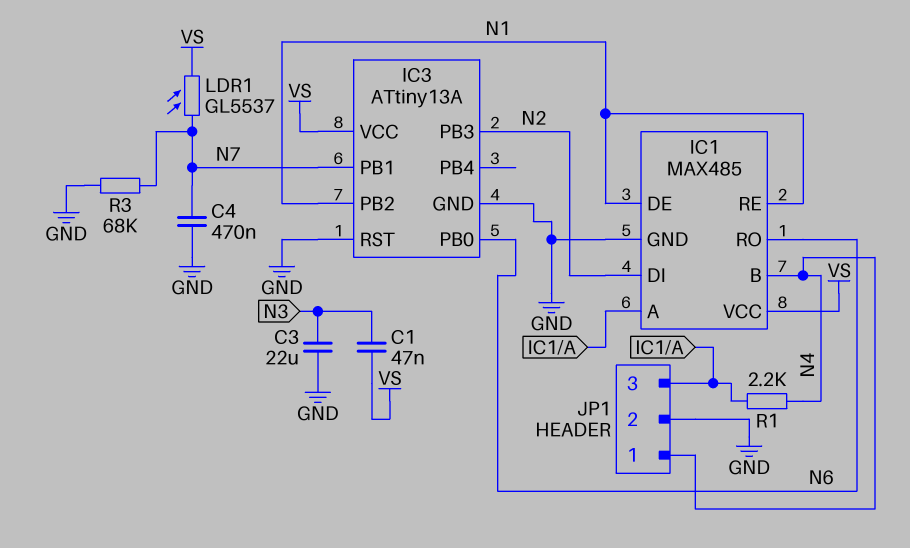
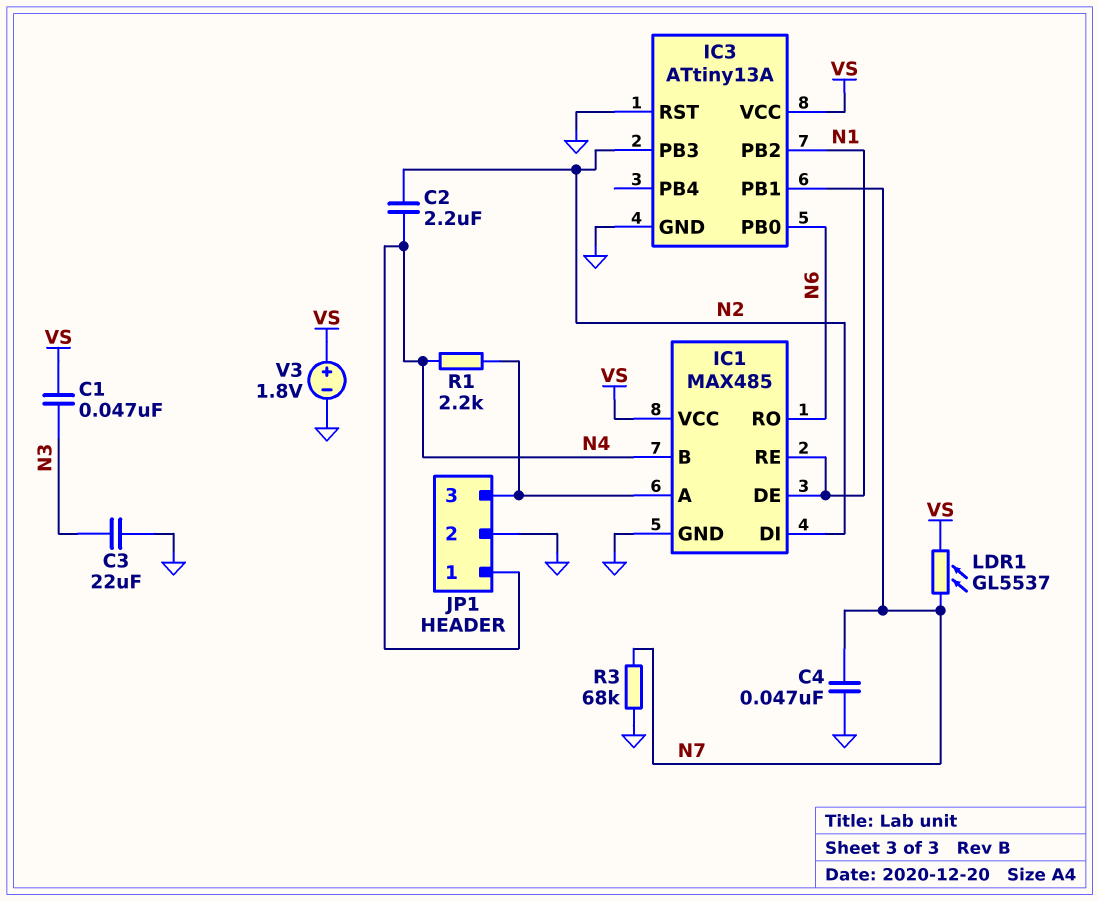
C2: none -> 2.2uF (N2, N4)
C4: 470nF (GND, N7) -> 47nF (GND, N7)
V3: none -> 1.8V (plus VS, minus GND)

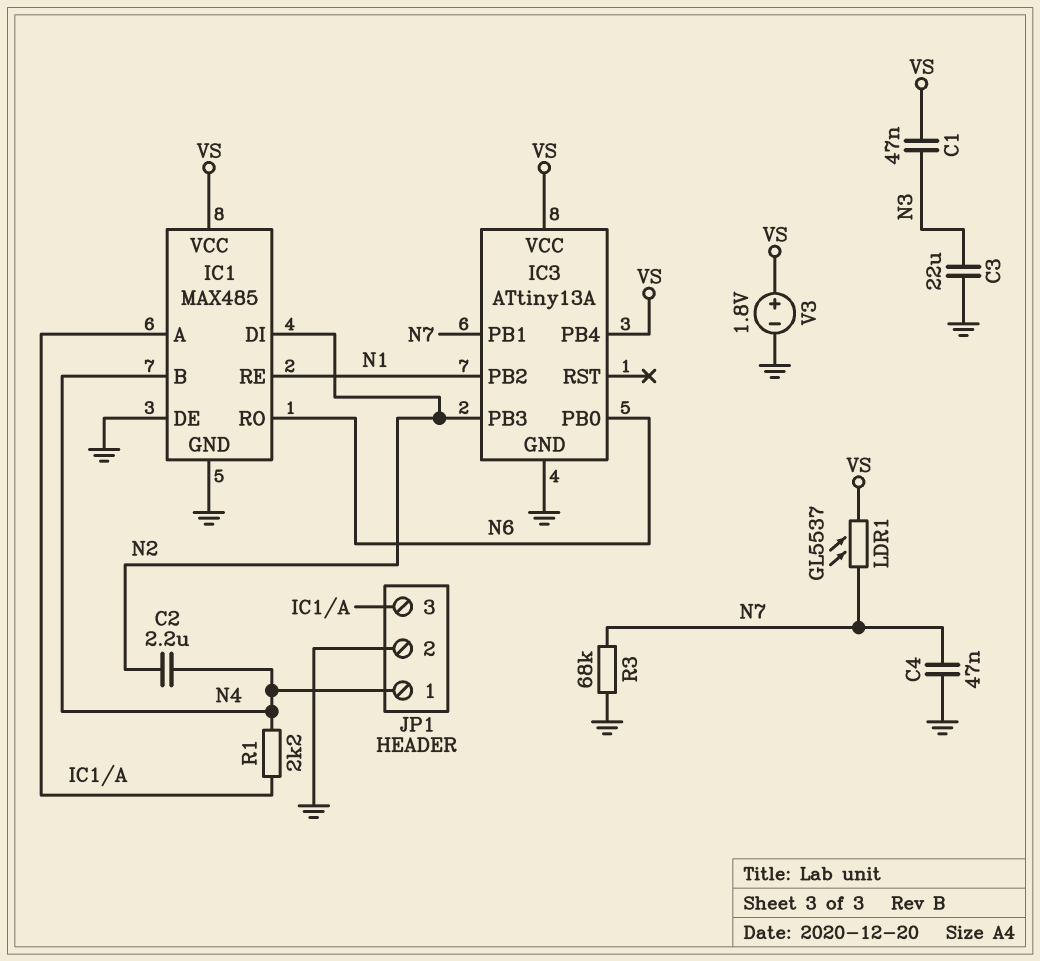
IC1 pin DE: N1 -> GND
IC3 pin PB4: none -> VS
IC3 pin RST: GND -> none

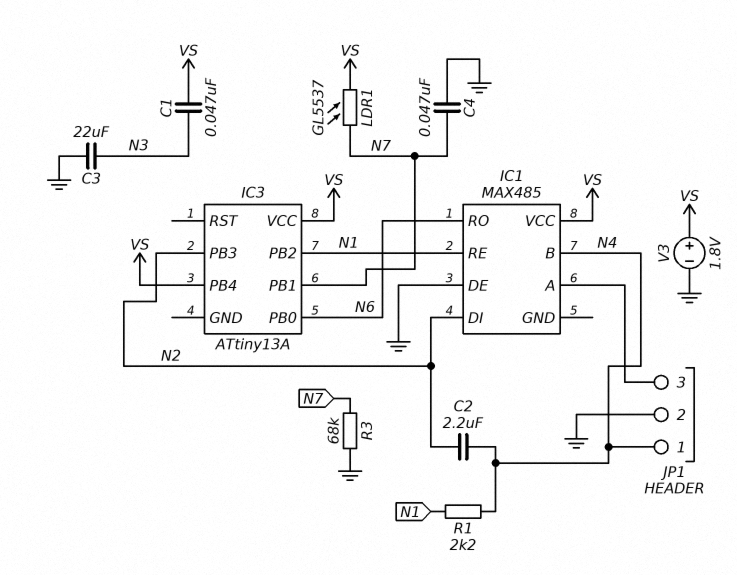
IC1 pin GND: GND -> none
IC3 pin GND: GND -> none
R1: 2.2k (IC1/A, N4) -> 2.2k (N1, N4)

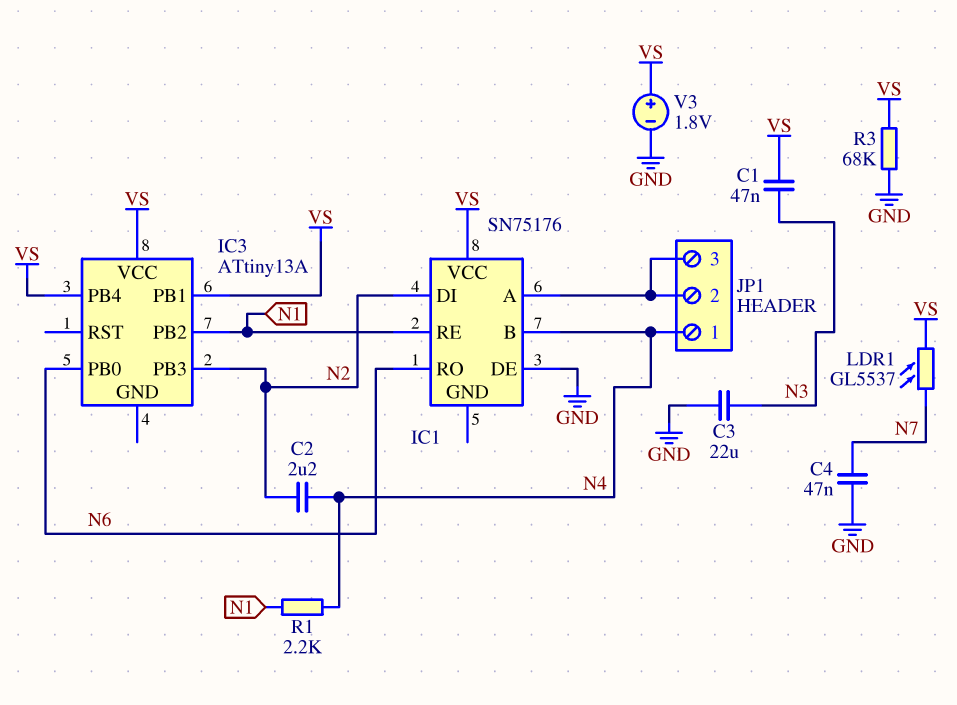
IC1: MAX485 -> SN75176
IC3 pin PB1: N7 -> VS
JP1 pin 2: GND -> IC1/A
R3: 68k (GND, N7) -> 68k (GND, VS)

